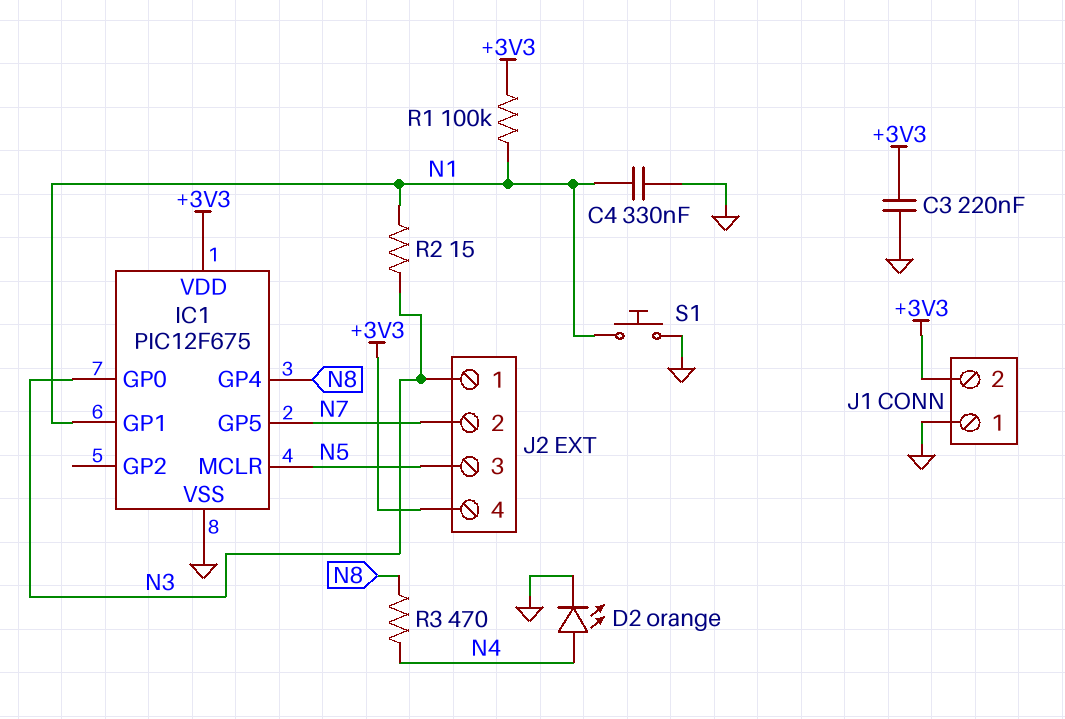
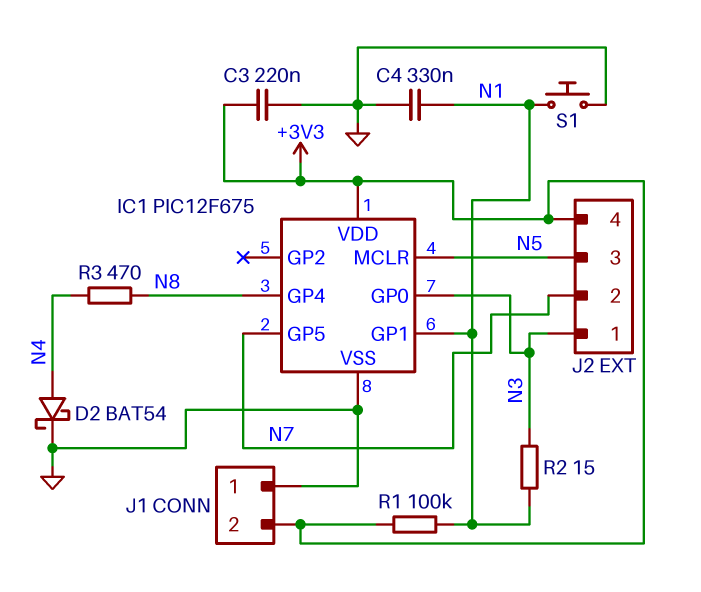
D2: LED orange (A N4, K GND) -> schottky BAT54 (A N4, K GND)

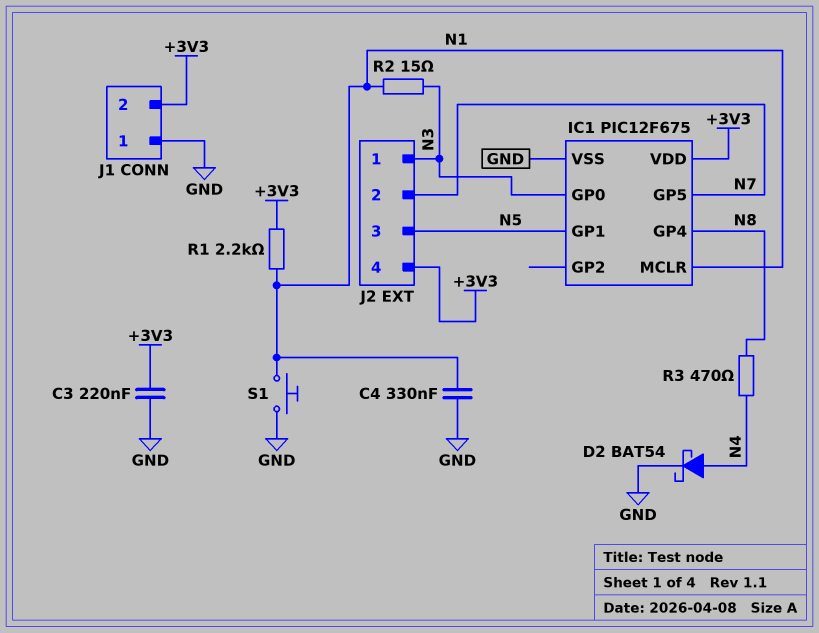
IC1 pin GP1: N1 -> N5
IC1 pin MCLR: N5 -> N1
R1: 100k (+3V3, N1) -> 2.2k (+3V3, N1)

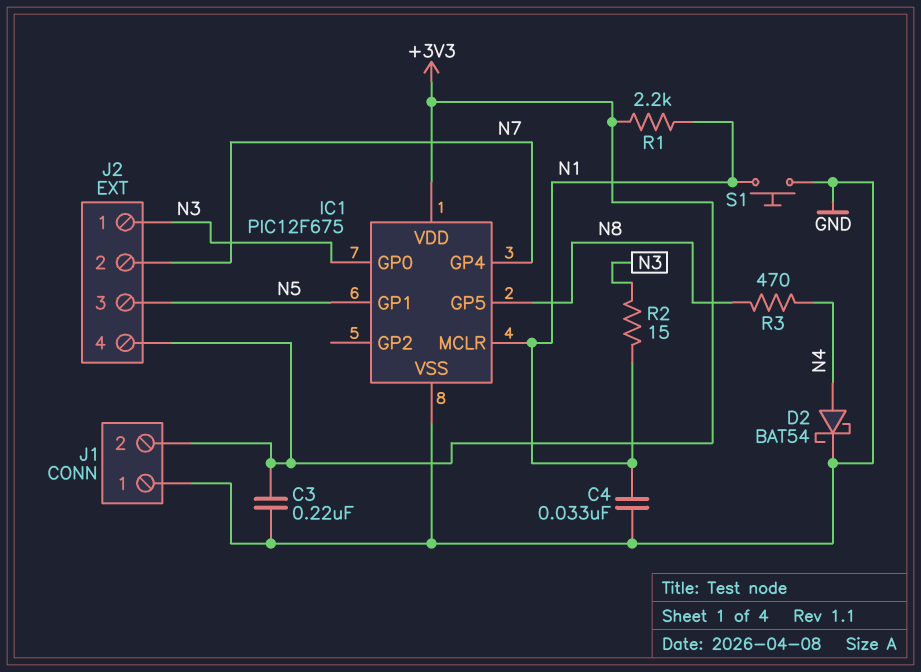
C4: 330nF (GND, N1) -> 33nF (GND, N1)
IC1 pin GP4: N8 -> N7
IC1 pin GP5: N7 -> N8

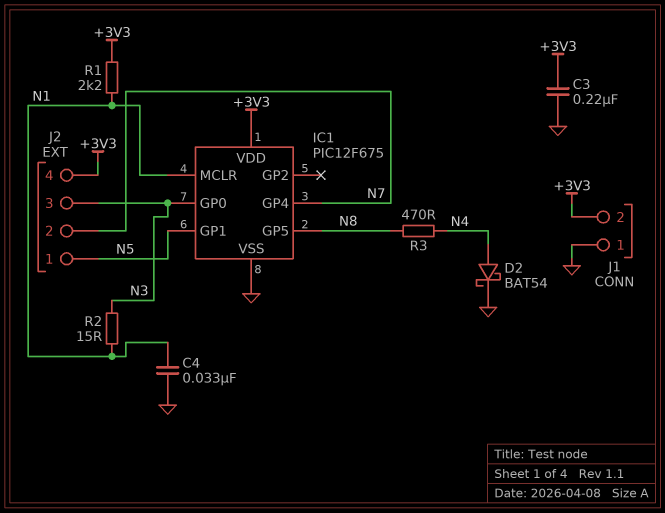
J2 pin 1: N3 -> N5
J2 pin 3: N5 -> N3
S1: button (GND, N1) -> none

